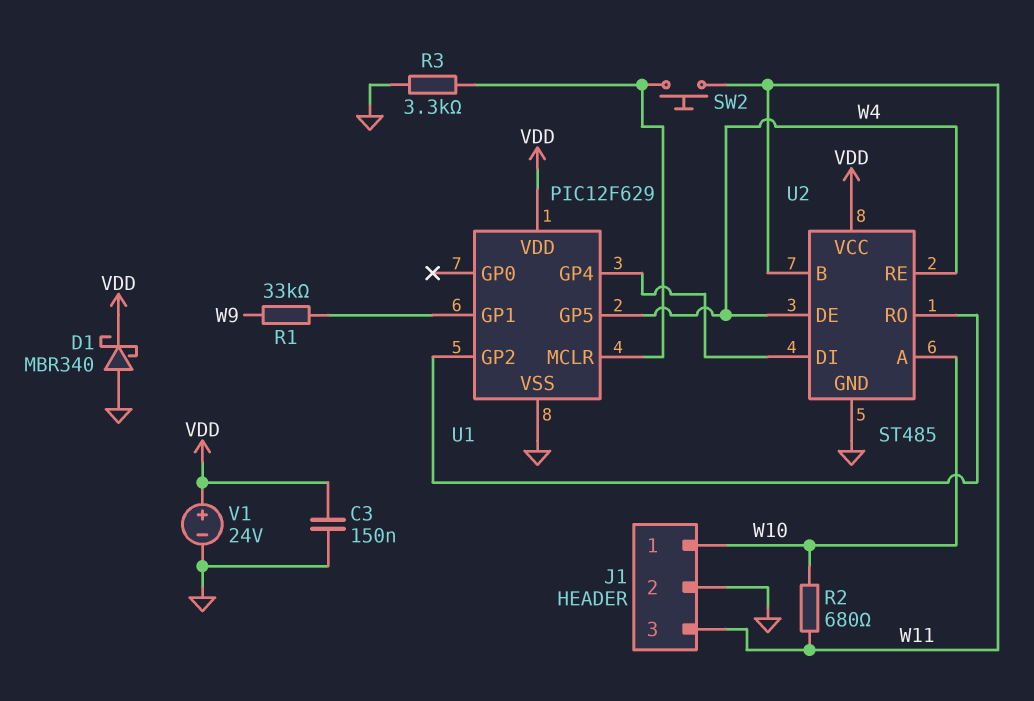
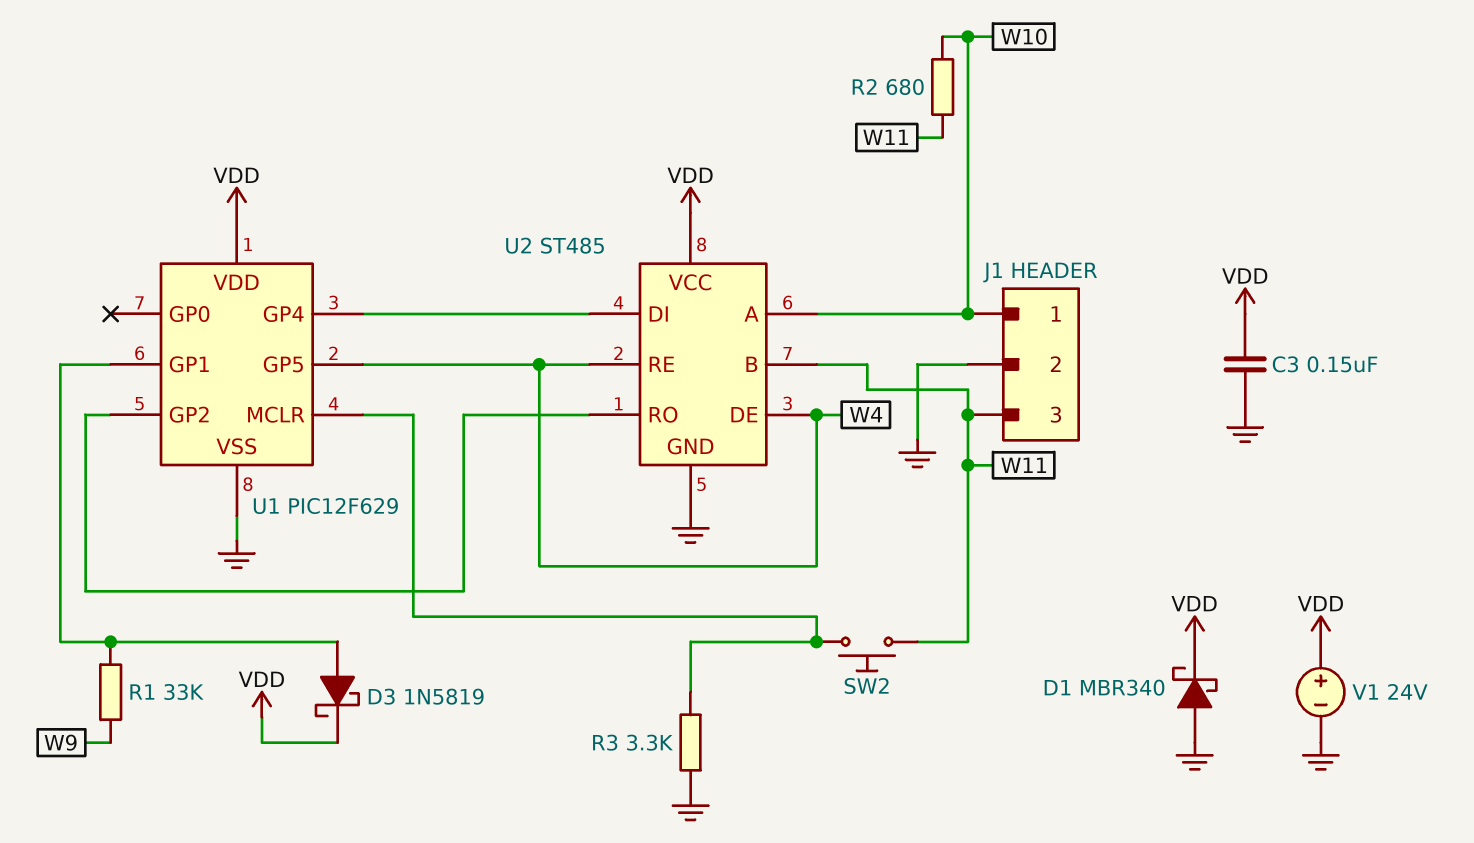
D3: none -> schottky 1N5819 (A U1/GP1, K VDD)

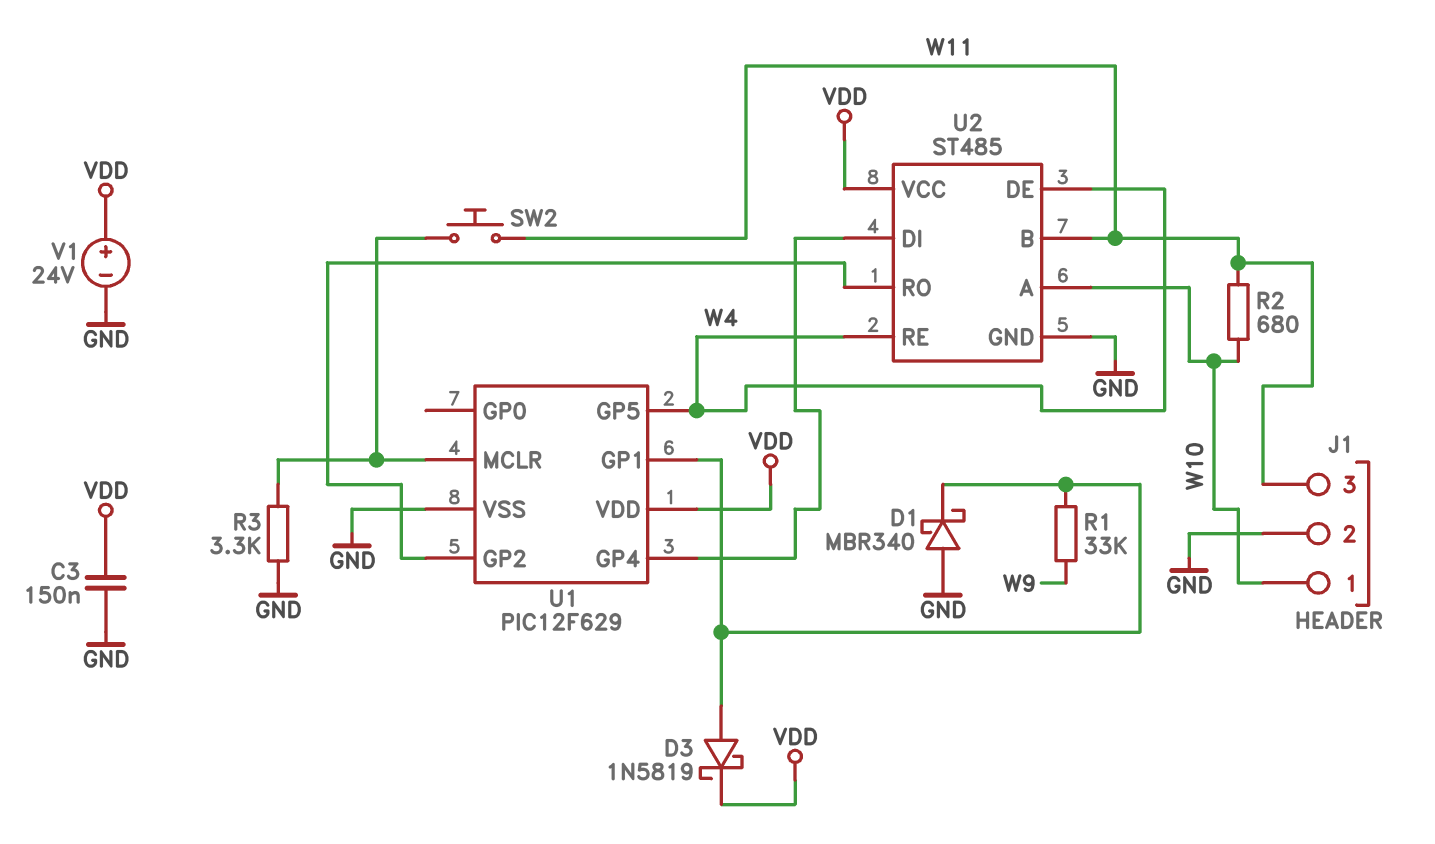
D1: schottky MBR340 (A GND, K VDD) -> schottky MBR340 (A GND, K U1/GP1)

